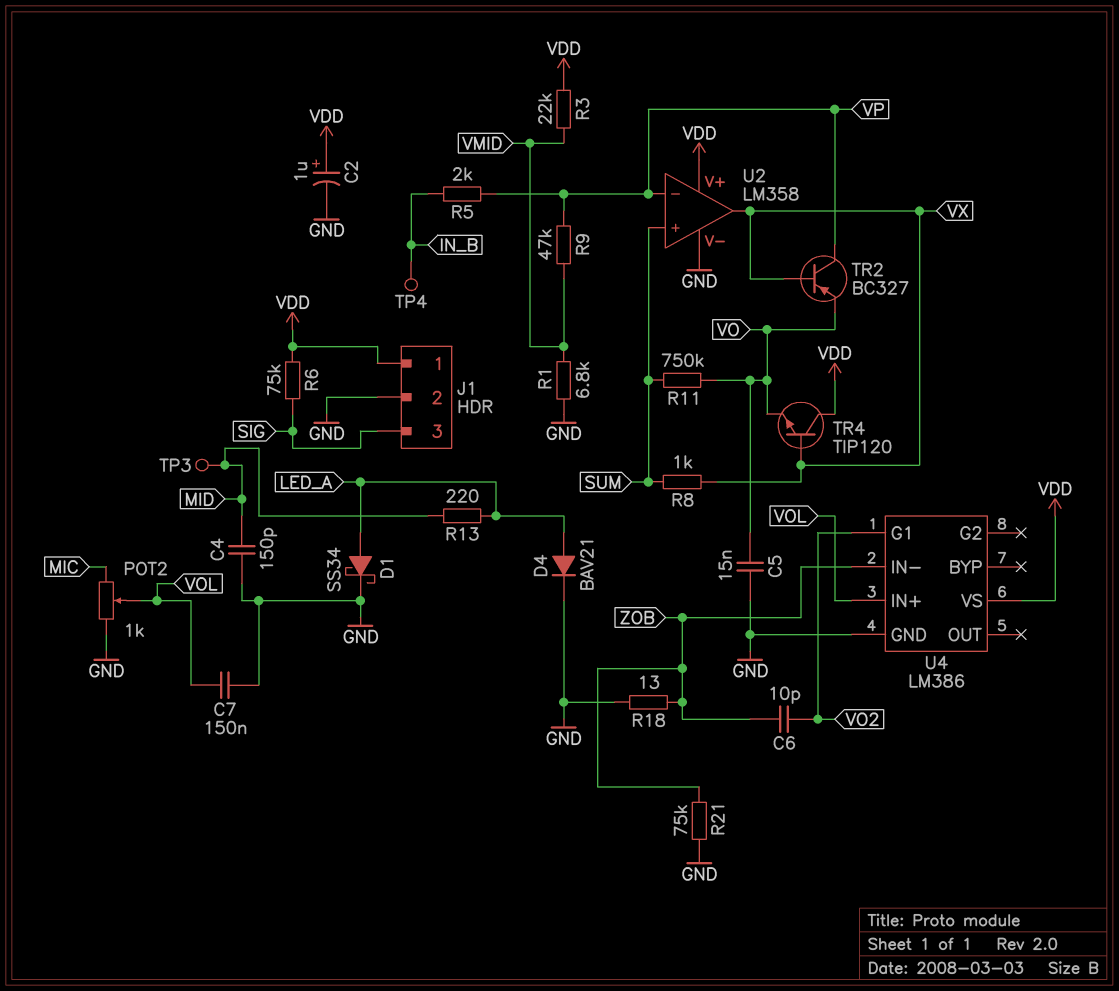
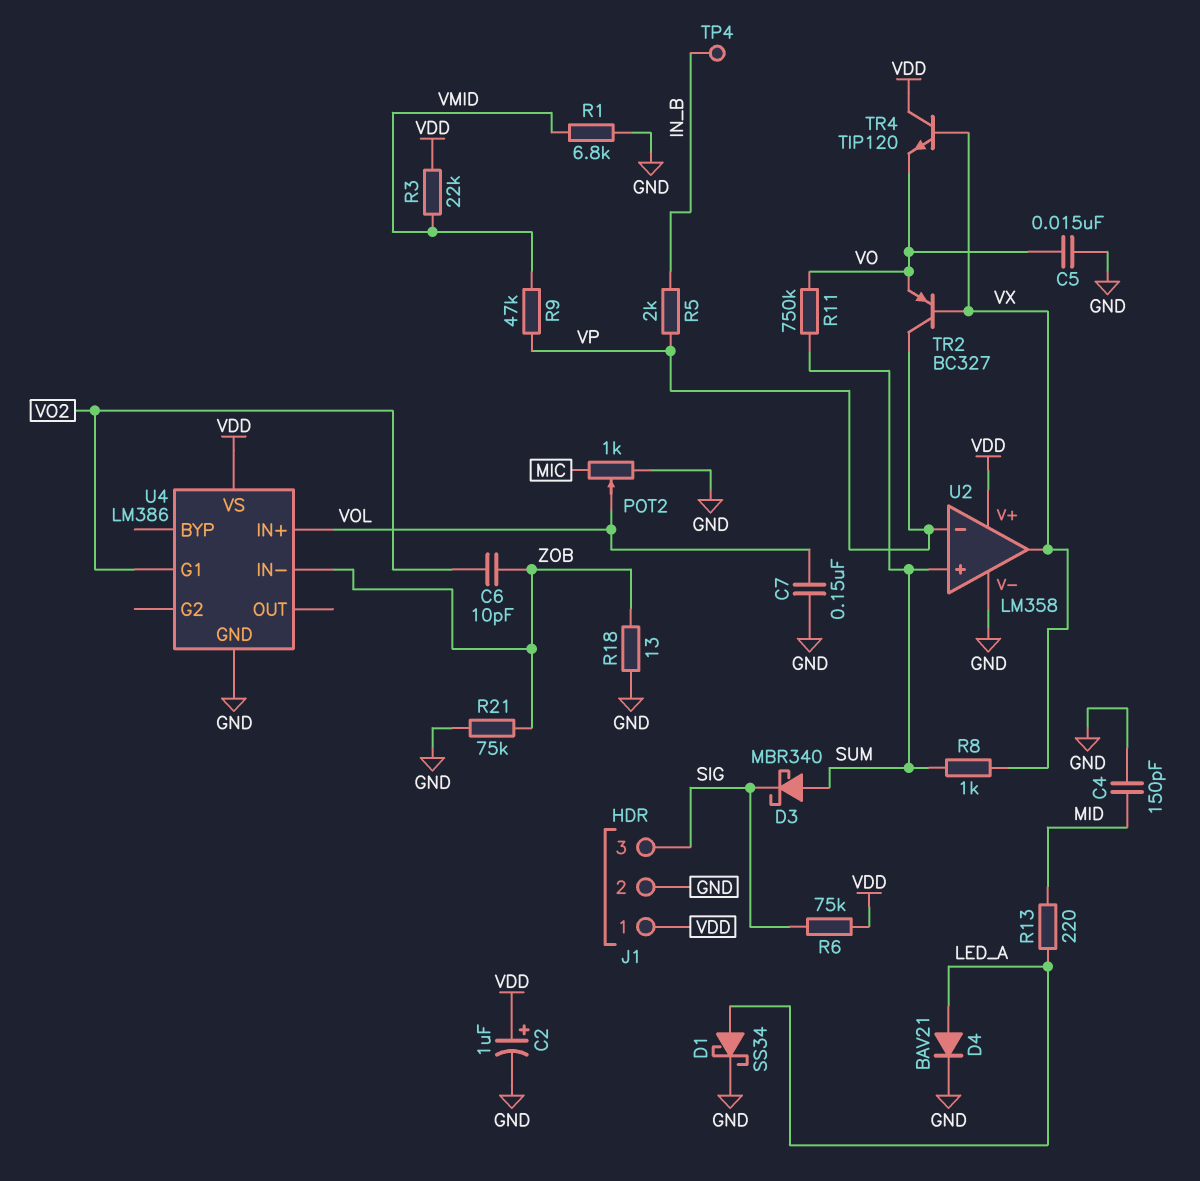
D3: none -> schottky MBR340 (A SUM, K SIG)
TP3: test point (MID) -> none

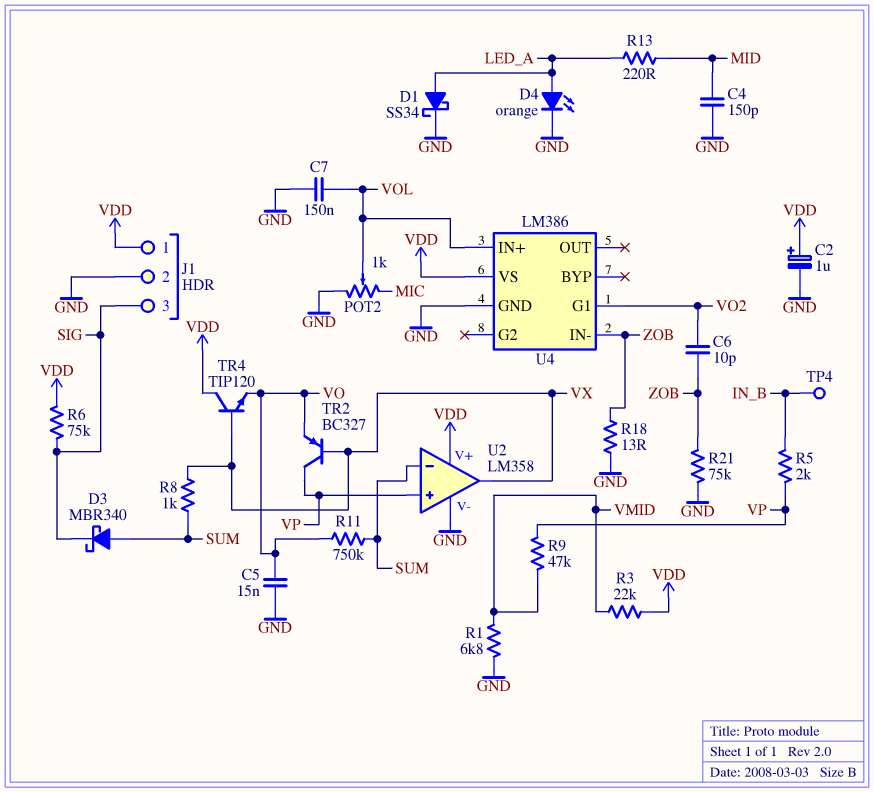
D4: diode BAV21 (A LED_A, K GND) -> LED orange (A LED_A, K GND)
U2 pin in+: SUM -> VP
U2 pin in-: VP -> SUM

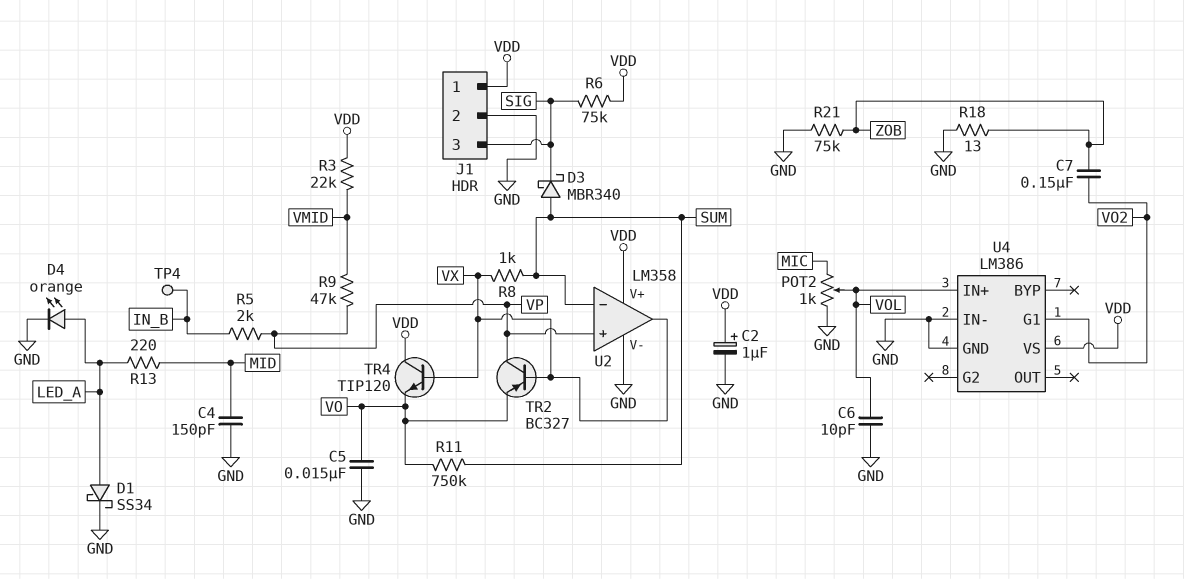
C6: 10pF (VO2, ZOB) -> 10pF (GND, VOL)
C7: 150nF (GND, VOL) -> 150nF (VO2, ZOB)
R1: 6.8k (GND, VMID) -> none
U4 pin IN-: ZOB -> GND

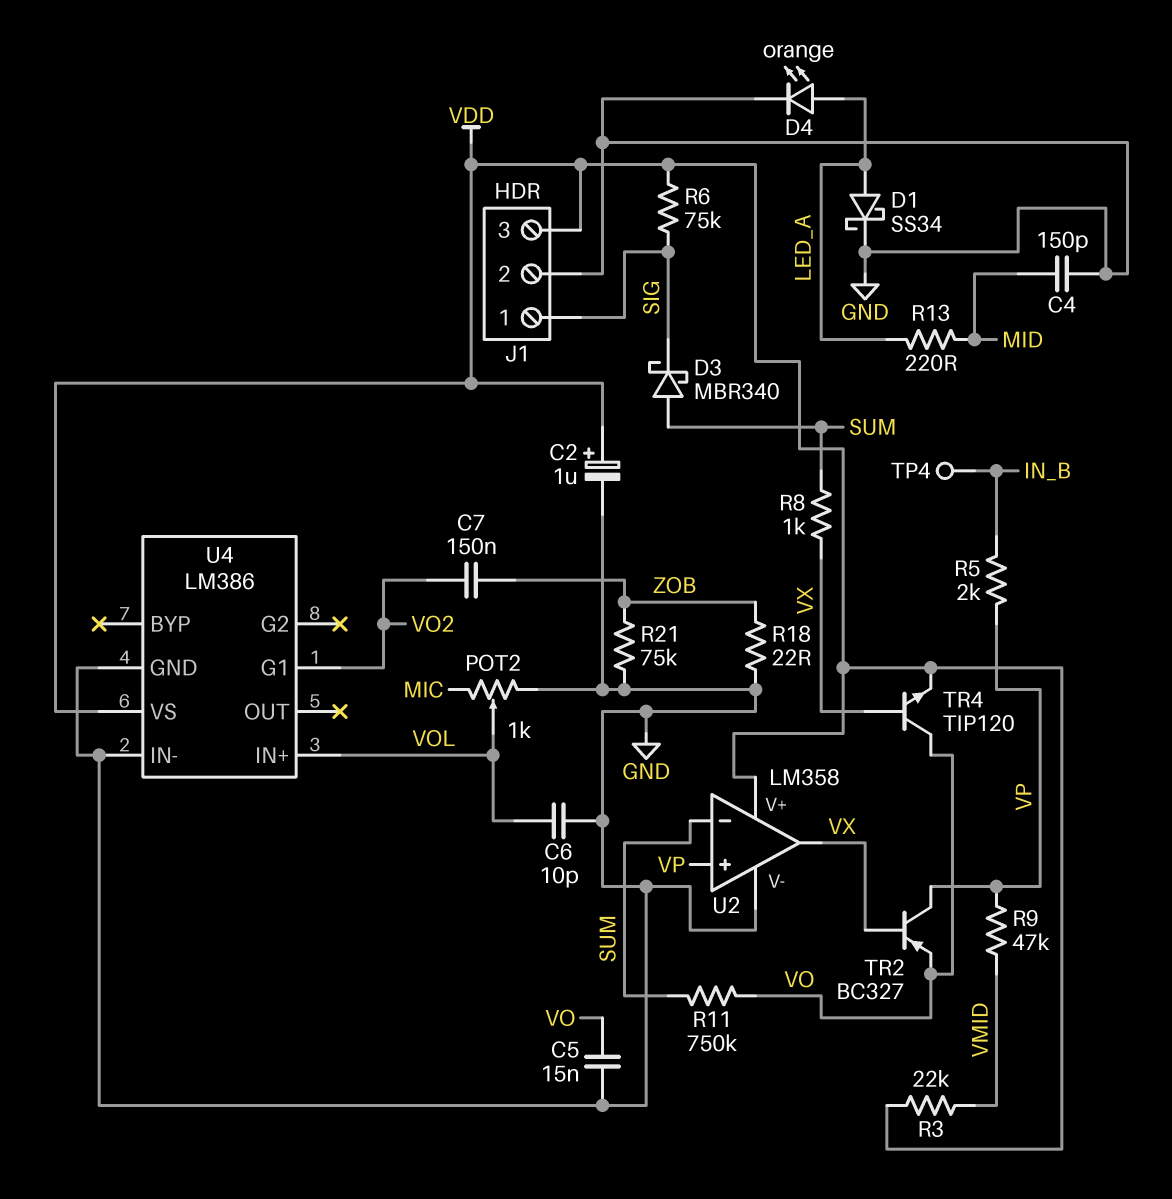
J1 pin 1: VDD -> SIG
J1 pin 3: SIG -> VDD
R18: 13 (GND, ZOB) -> 22 (GND, ZOB)
TR4: NPN TIP120 (B VX, C VDD, E VO) -> NPN TIP120 (B VX, C VO, E VDD)

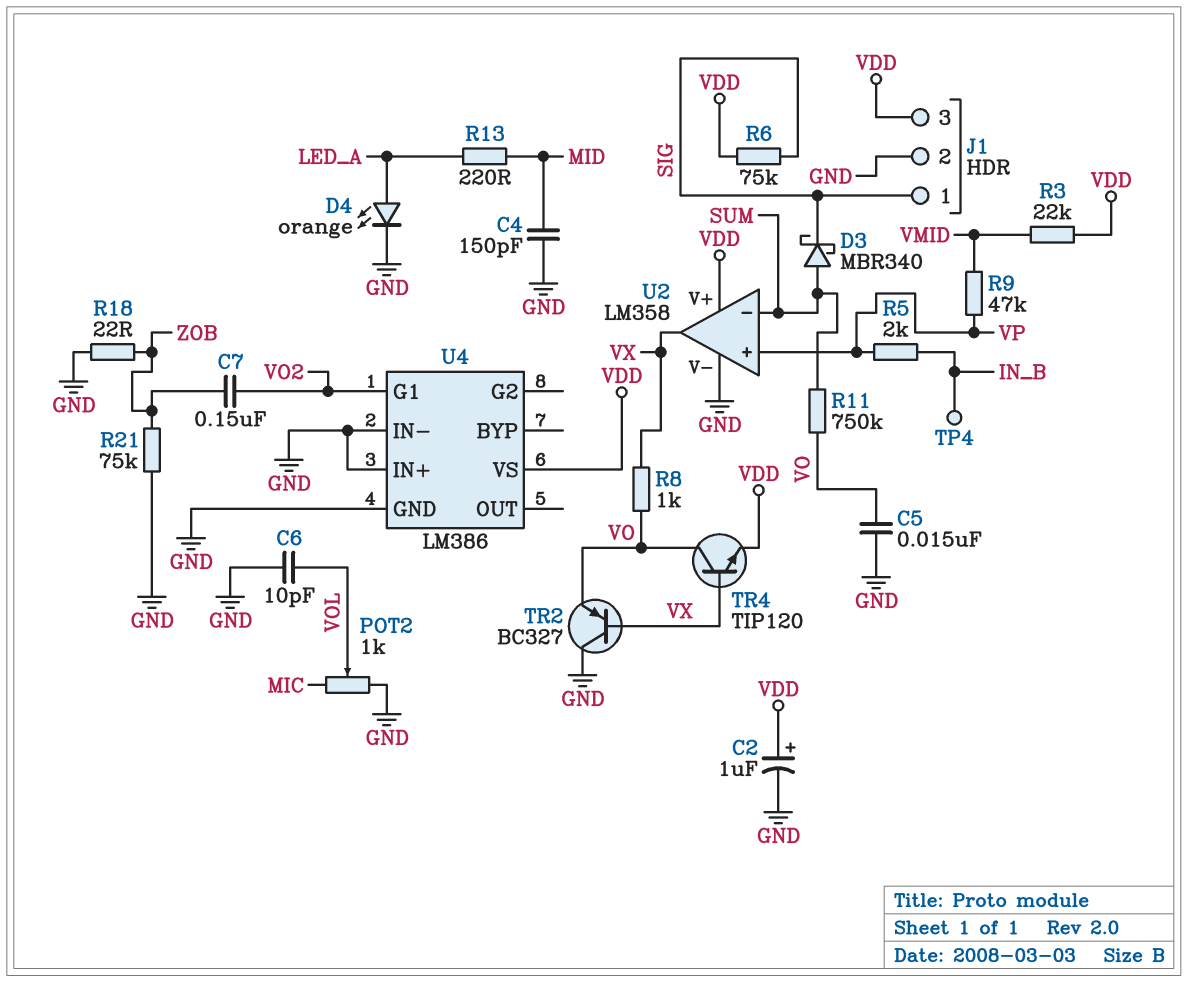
D1: schottky SS34 (A LED_A, K GND) -> none
R8: 1k (SUM, VX) -> 1k (VO, VX)
TR2: PNP BC327 (B VX, C VP, E VO) -> PNP BC327 (B VX, C GND, E VO)
U4 pin IN+: VOL -> GND

